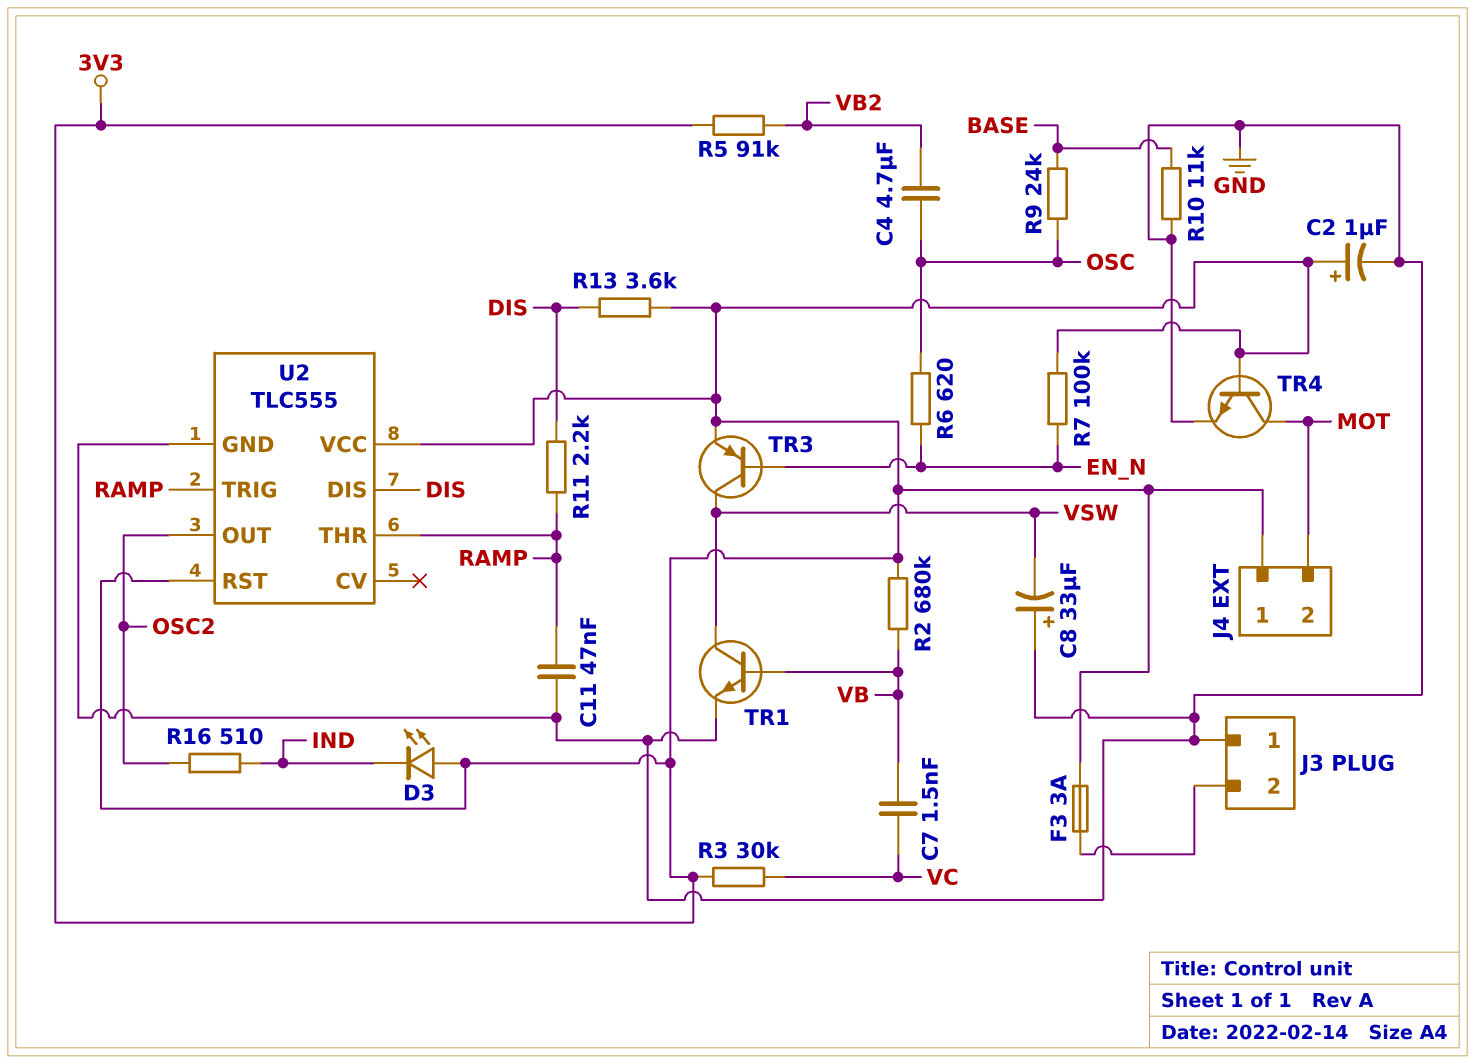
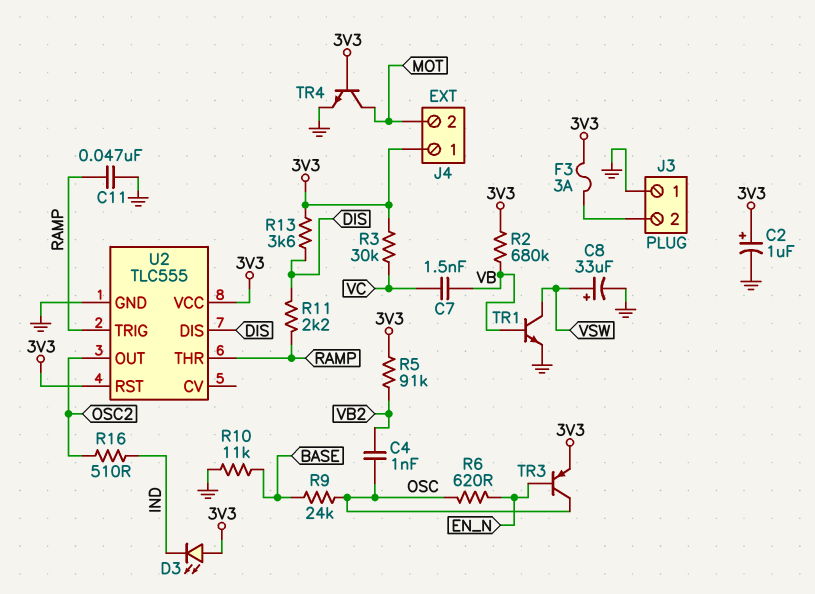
C4: 4.7uF (OSC, VB2) -> 1nF (OSC, VB2)
C8: 33uF (plus GND, minus VSW) -> 33uF (plus VSW, minus GND)
R7: 100k (3V3, EN_N) -> none
TR3: PNP (B EN_N, C VSW, E 3V3) -> PNP (B EN_N, C OSC, E 3V3)

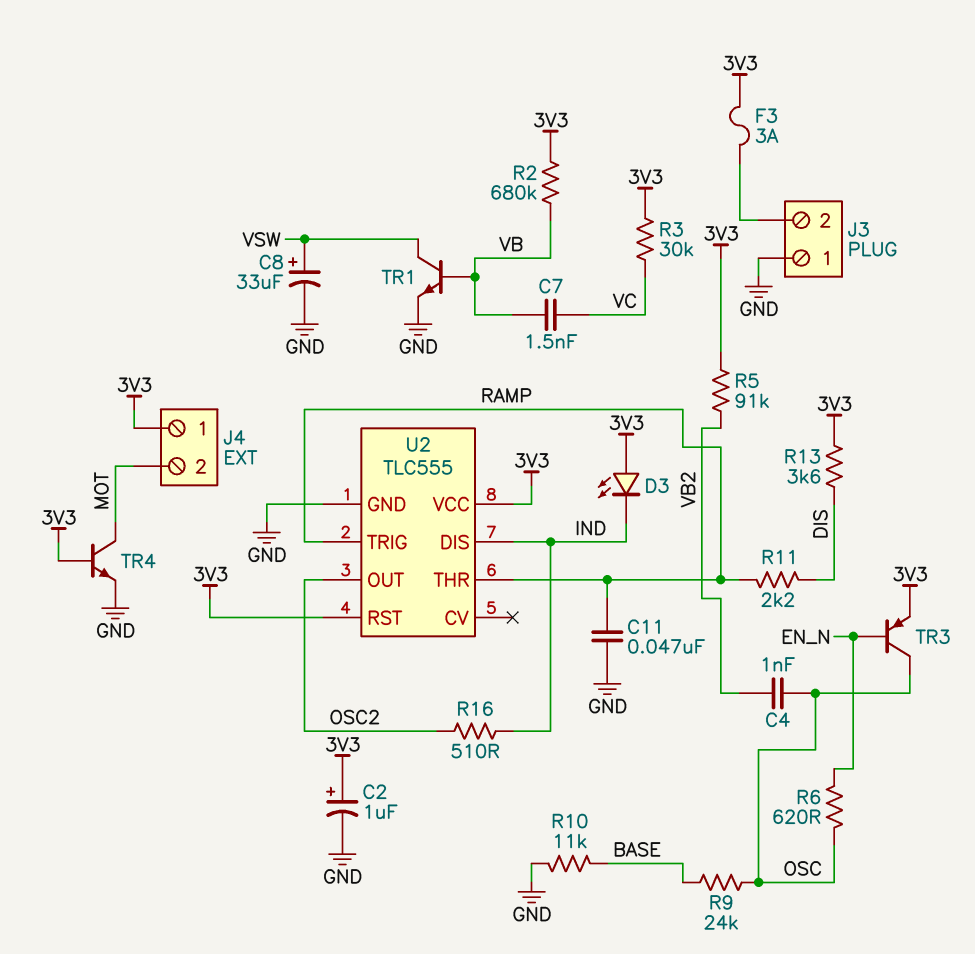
U2 pin DIS: DIS -> IND

